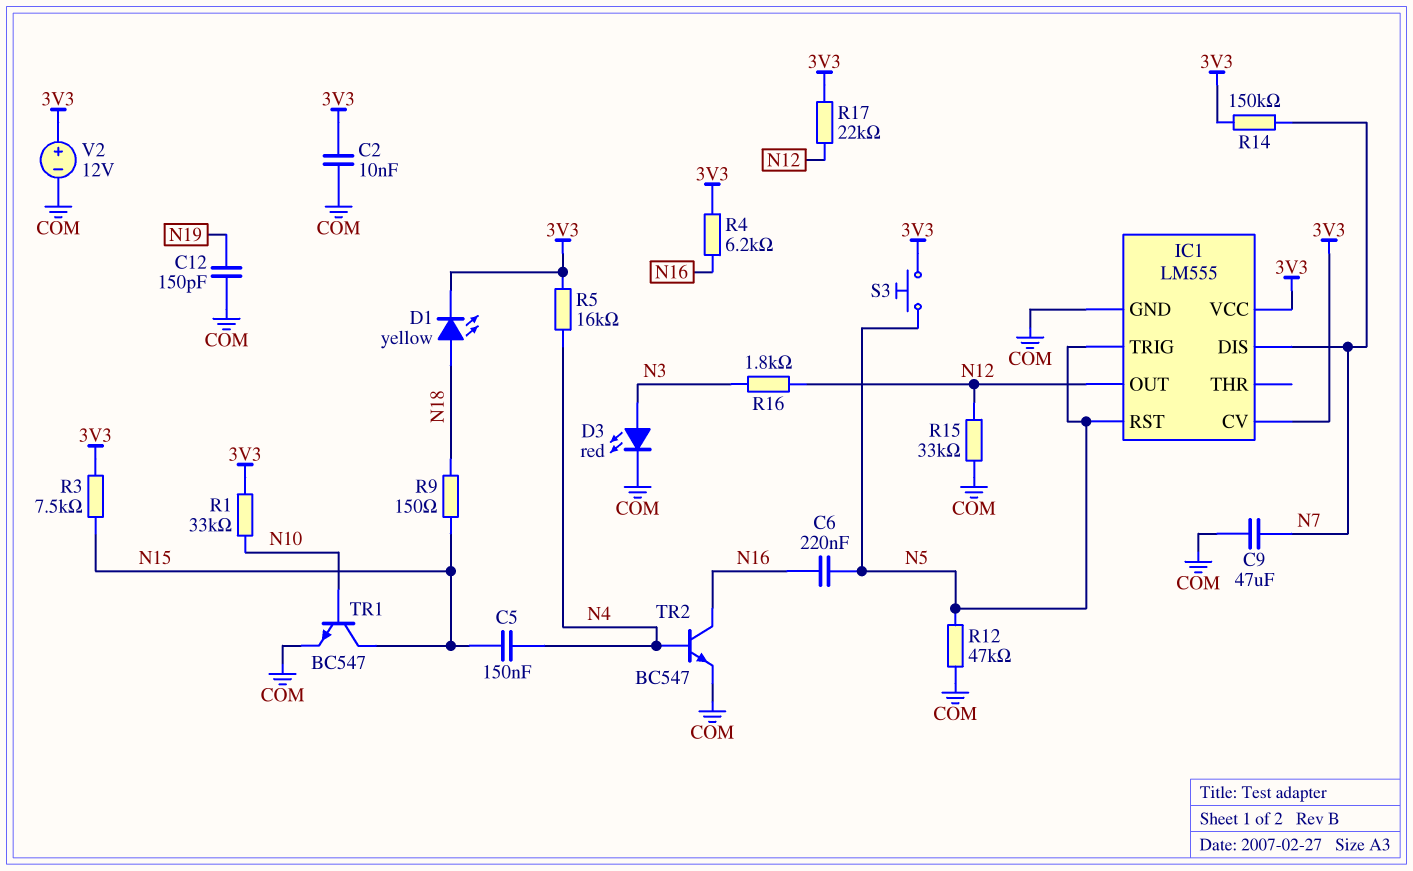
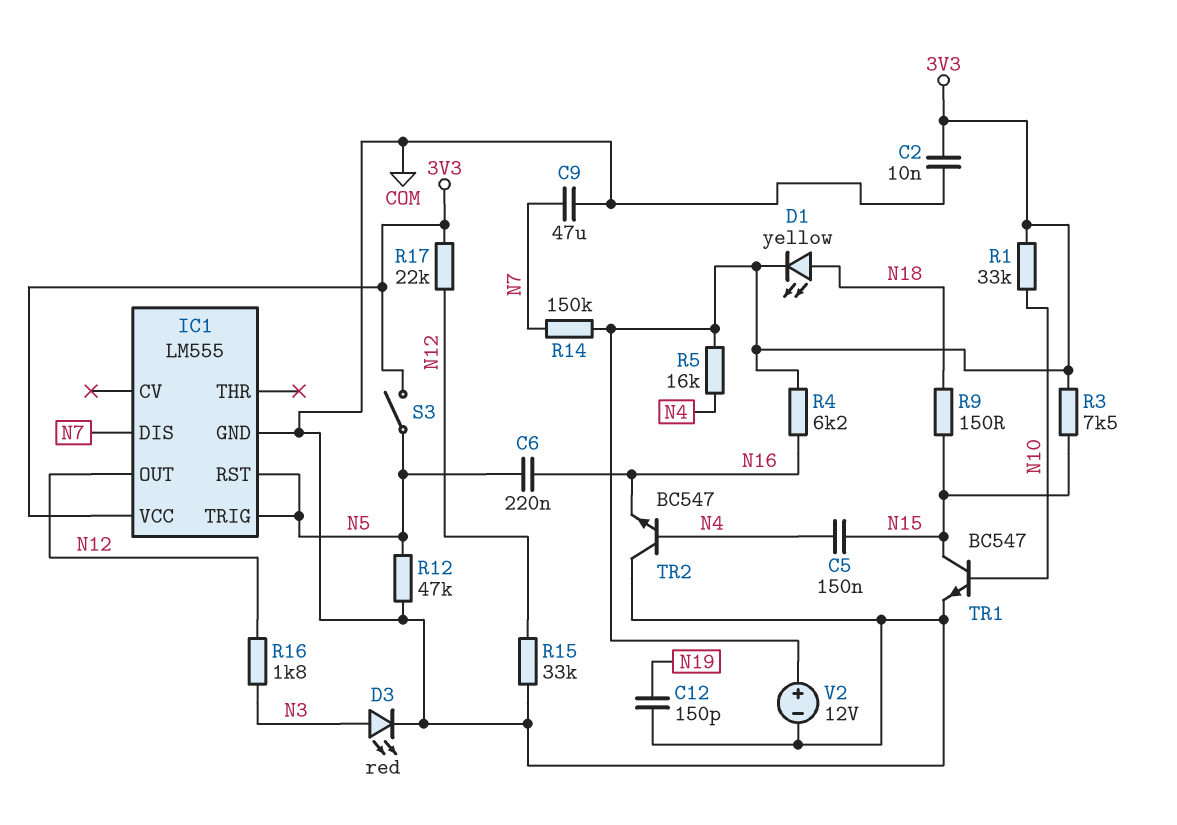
IC1 pin CV: 3V3 -> none
S3: button (3V3, N5) -> switch (3V3, N5)
TR2: NPN BC547 (B N4, C N16, E COM) -> NPN BC547 (B N4, C COM, E N16)

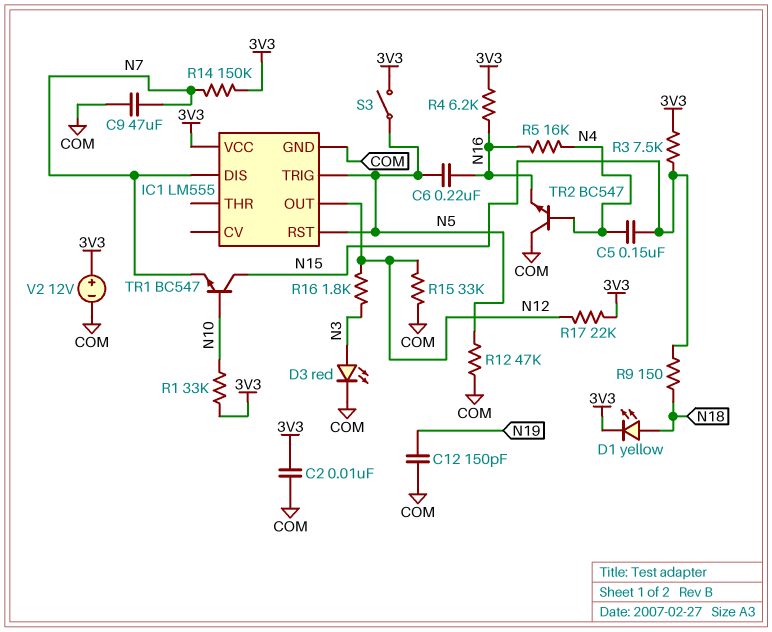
R5: 16k (3V3, N4) -> 16k (N4, N16)
TR1: NPN BC547 (B N10, C N15, E COM) -> NPN BC547 (B N10, C N15, E N7)

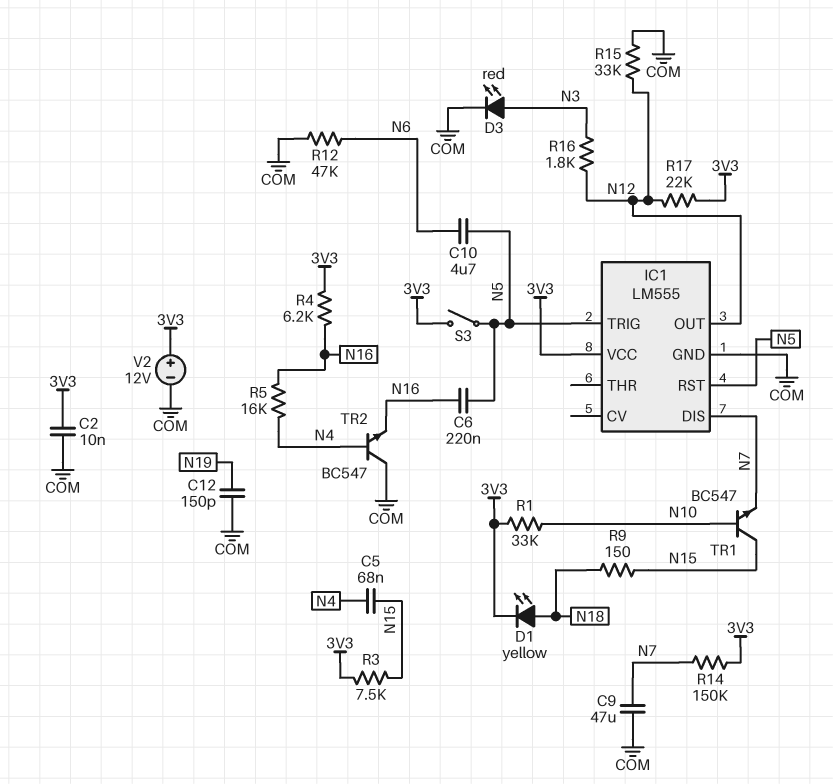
C5: 150nF (N4, N15) -> 68nF (N4, N15)
C10: none -> 4.7uF (N5, N6)
R12: 47k (COM, N5) -> 47k (COM, N6)

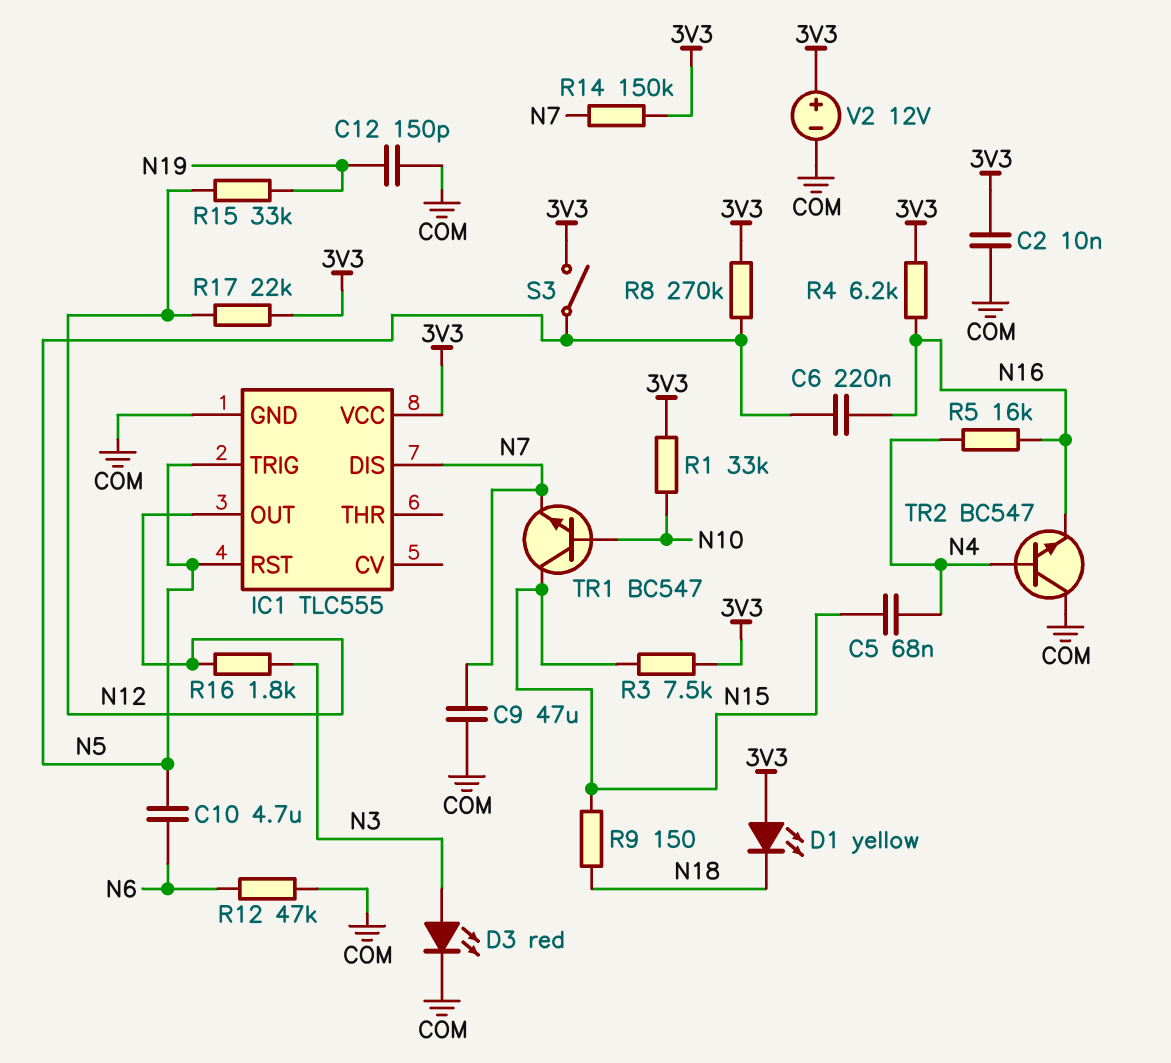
D1: LED yellow (A N18, K 3V3) -> LED yellow (A 3V3, K N18)
IC1: LM555 -> TLC555
R8: none -> 270k (3V3, N5)
R15: 33k (COM, N12) -> 33k (N12, N19)

